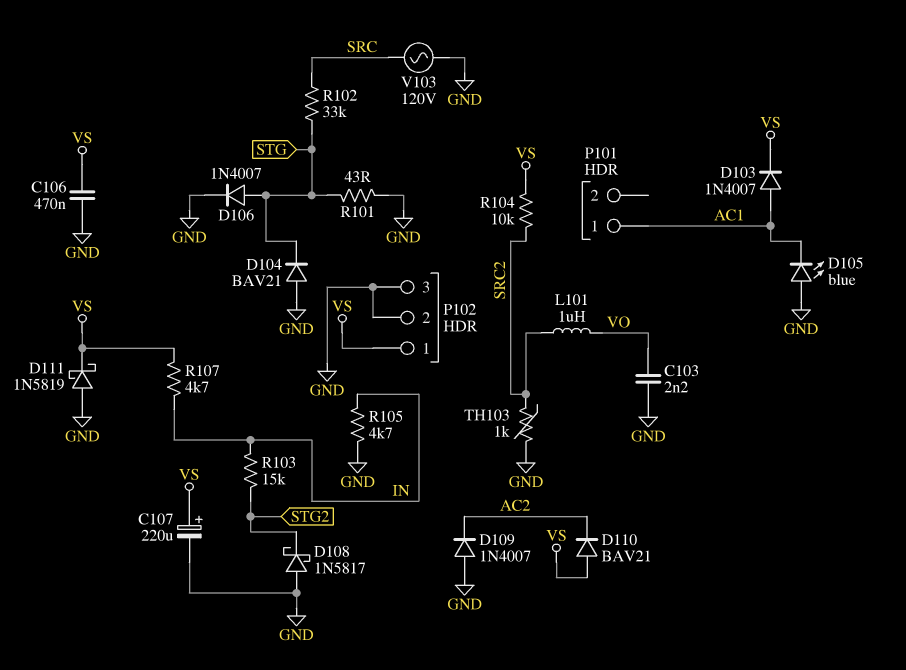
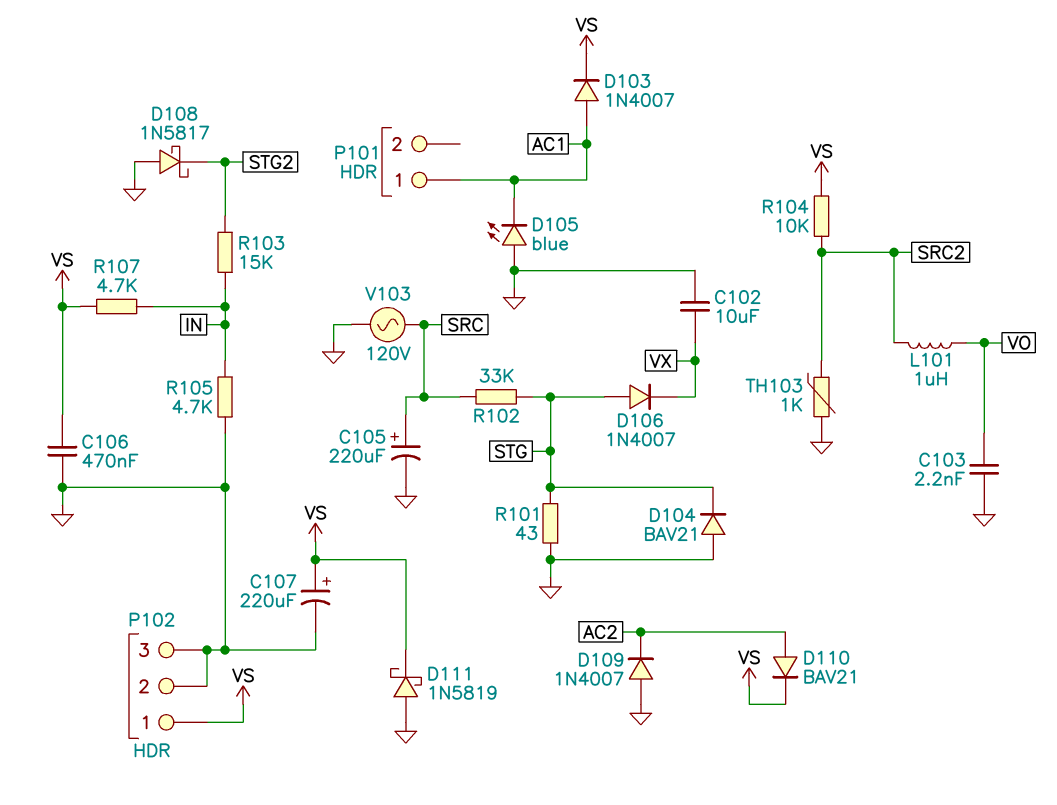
C102: none -> 10uF (GND, VX)
C105: none -> 220uF (plus SRC, minus GND)
D106: diode 1N4007 (A STG, K GND) -> diode 1N4007 (A STG, K VX)
D110: diode BAV21 (A VS, K AC2) -> diode BAV21 (A AC2, K VS)

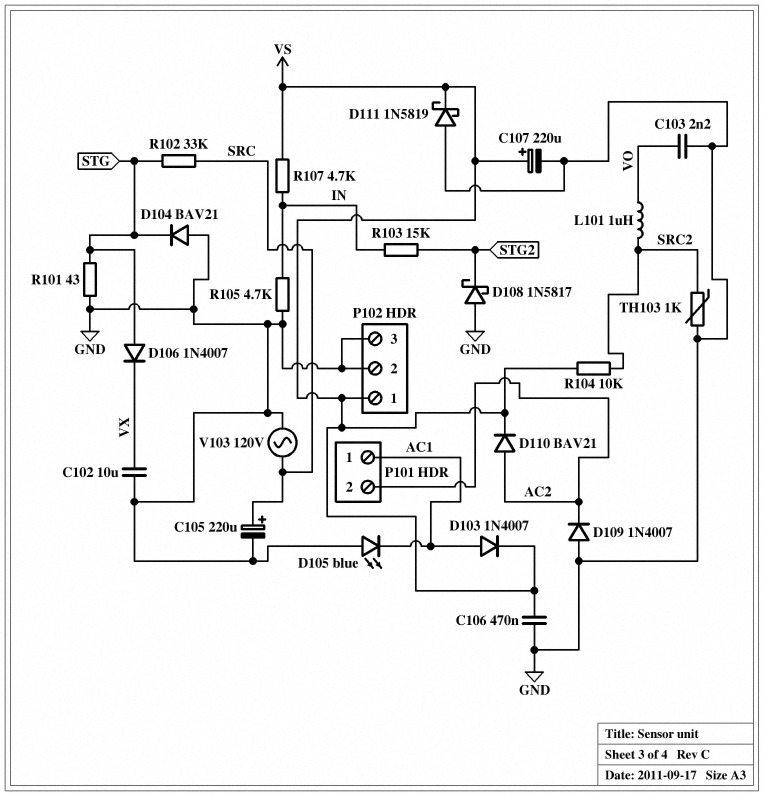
P101 pin 2: none -> AC2

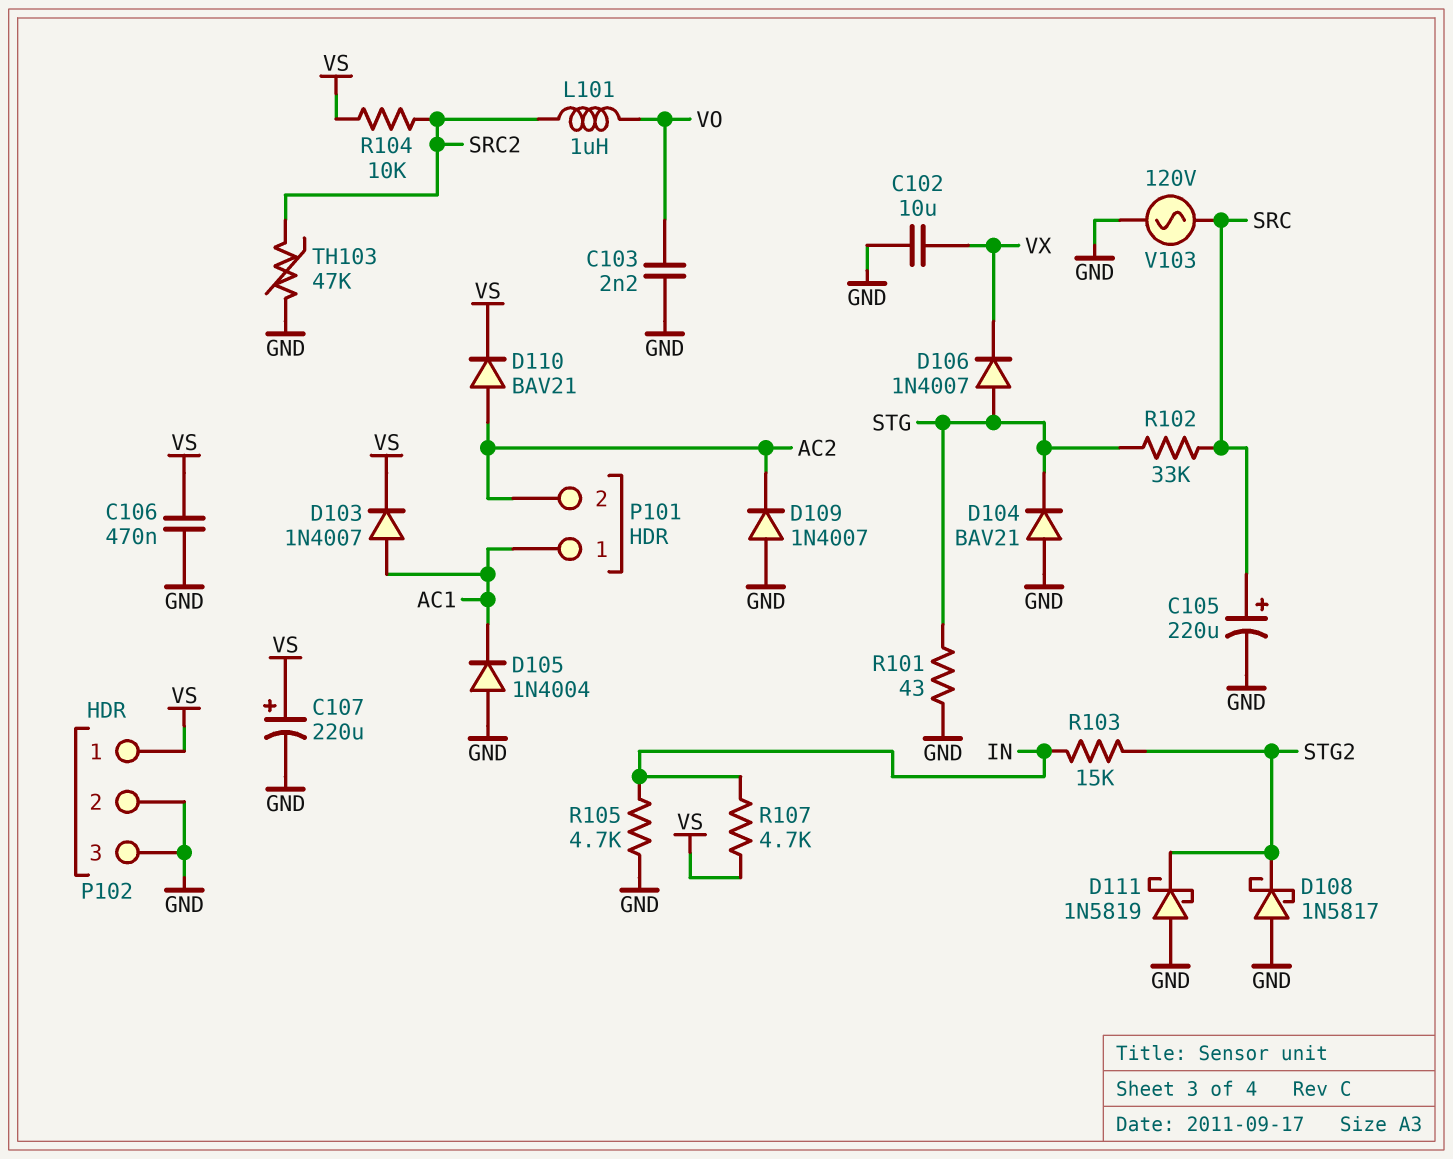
D105: LED blue (A GND, K AC1) -> diode 1N4004 (A GND, K AC1)
D111: schottky 1N5819 (A GND, K VS) -> schottky 1N5819 (A GND, K STG2)
TH103: 1k (GND, SRC2) -> 47k (GND, SRC2)

